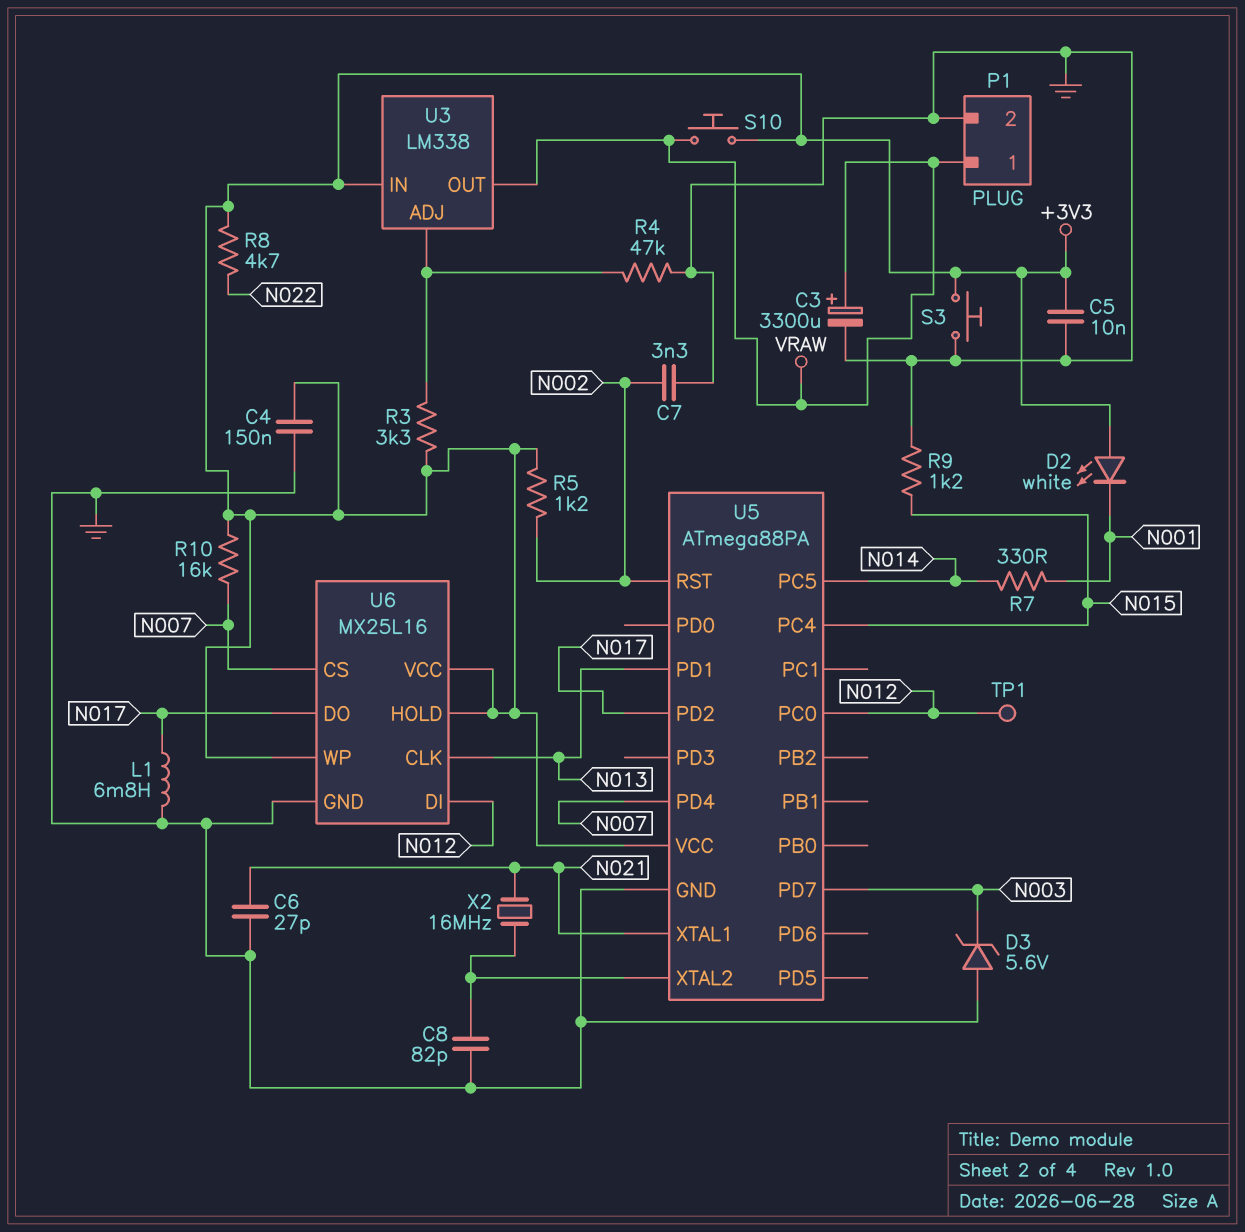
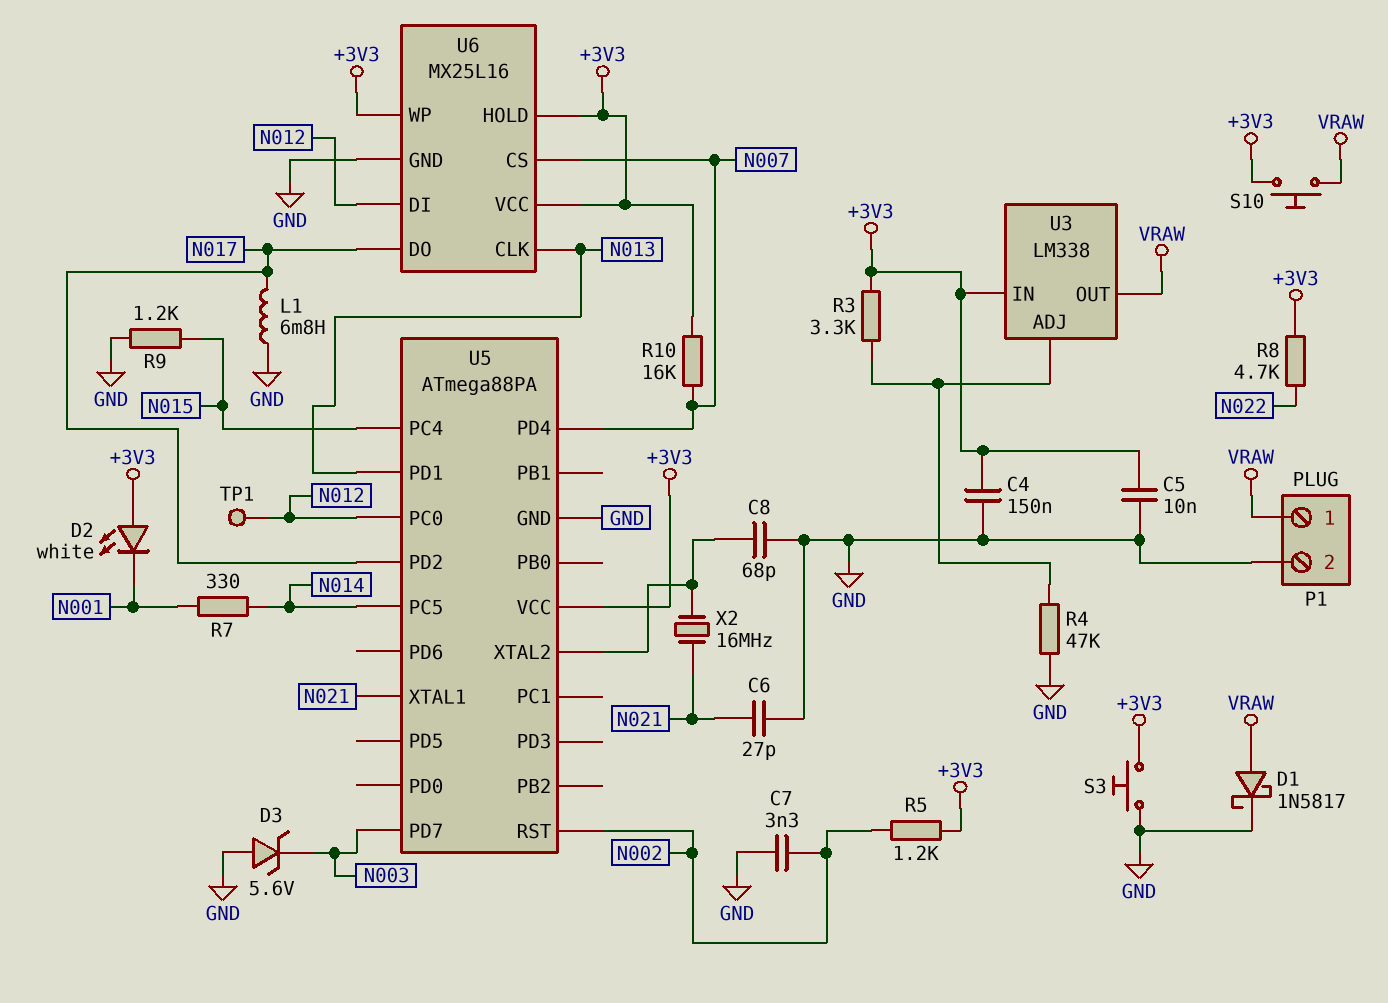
C3: 3300uF (plus VRAW, minus GND) -> none
C8: 82pF (GND, U5/XTAL2) -> 68pF (GND, U5/XTAL2)
D1: none -> schottky 1N5817 (A VRAW, K GND)

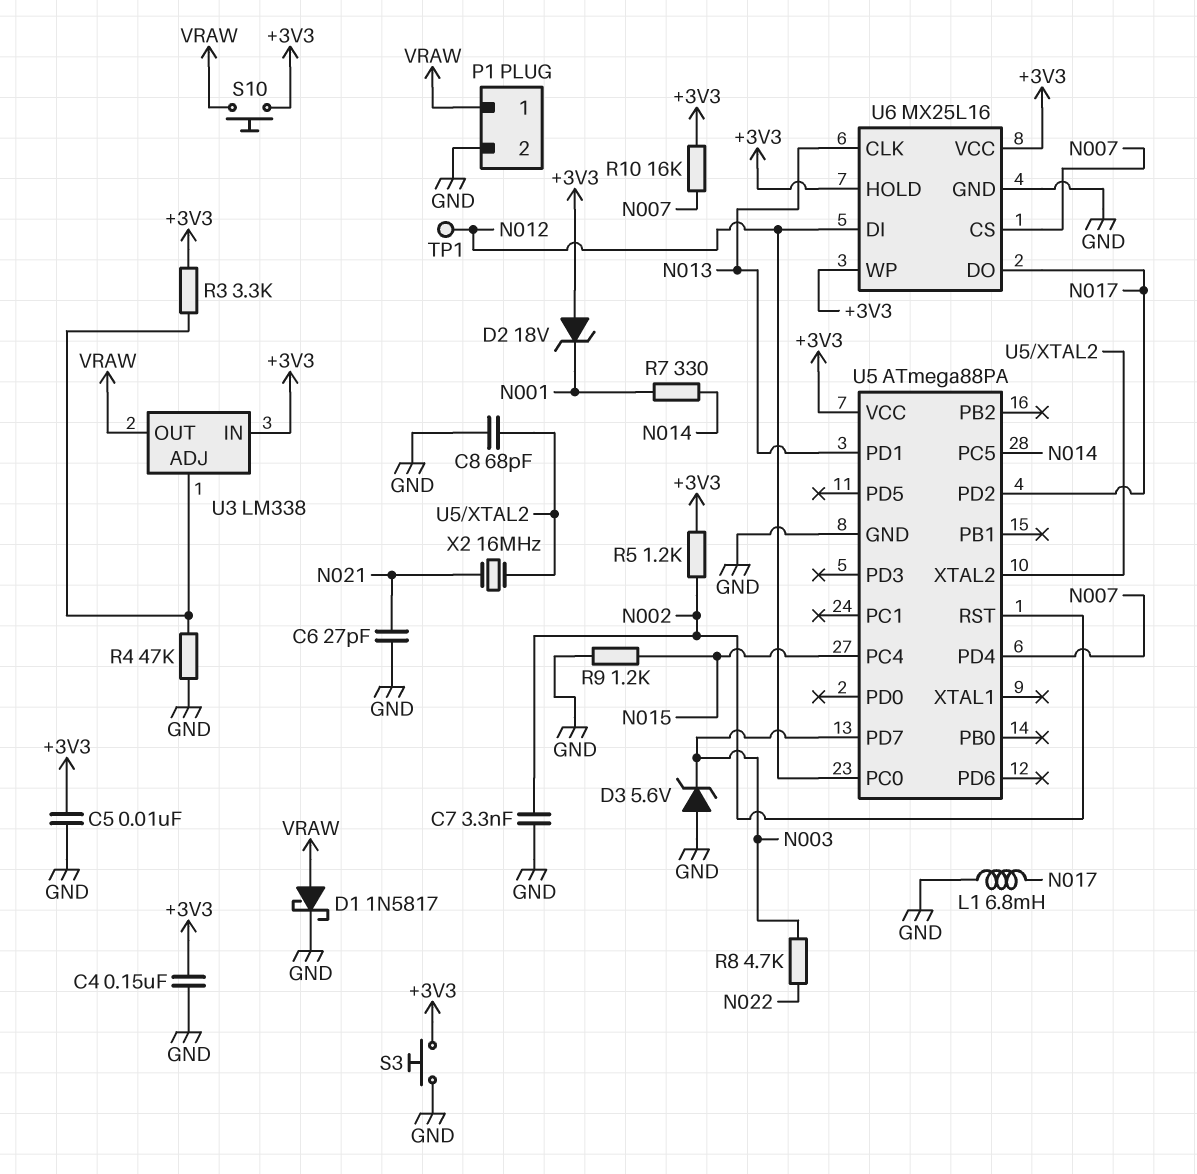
D2: LED white (A +3V3, K N001) -> zener 18V (A +3V3, K N001)
R8: 4.7k (+3V3, N022) -> 4.7k (N003, N022)
U5 pin XTAL1: N021 -> none

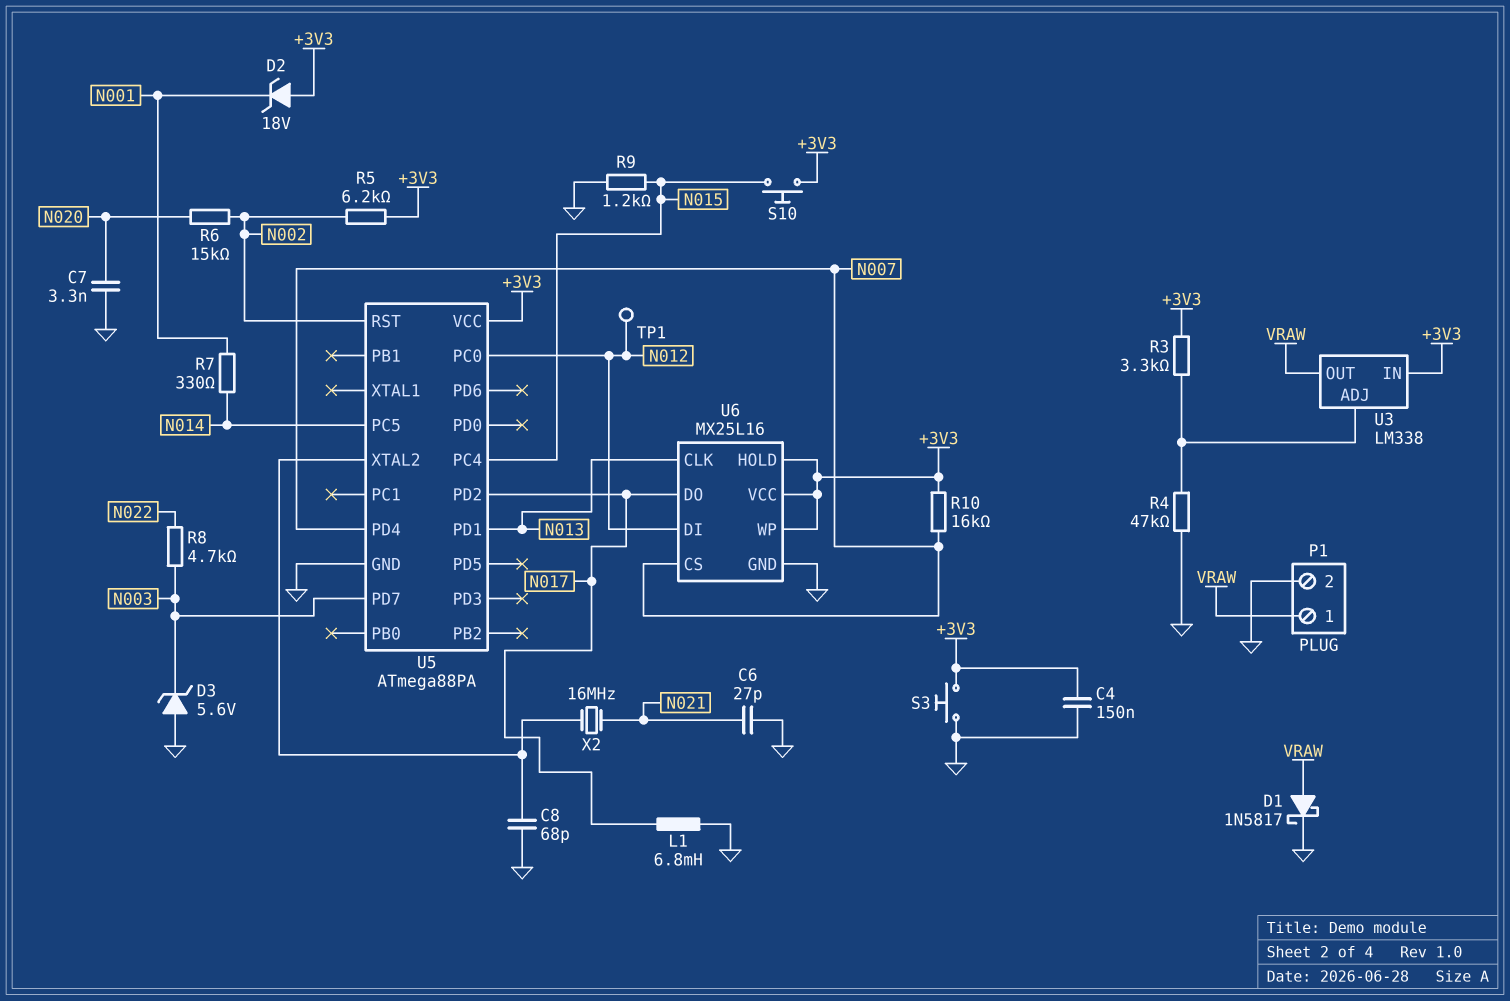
C5: 10nF (+3V3, GND) -> none
C7: 3.3nF (GND, N002) -> 3.3nF (GND, N020)
R5: 1.2k (+3V3, N002) -> 6.2k (+3V3, N002)
R6: none -> 15k (N002, N020)
S10: button (+3V3, VRAW) -> button (+3V3, N015)

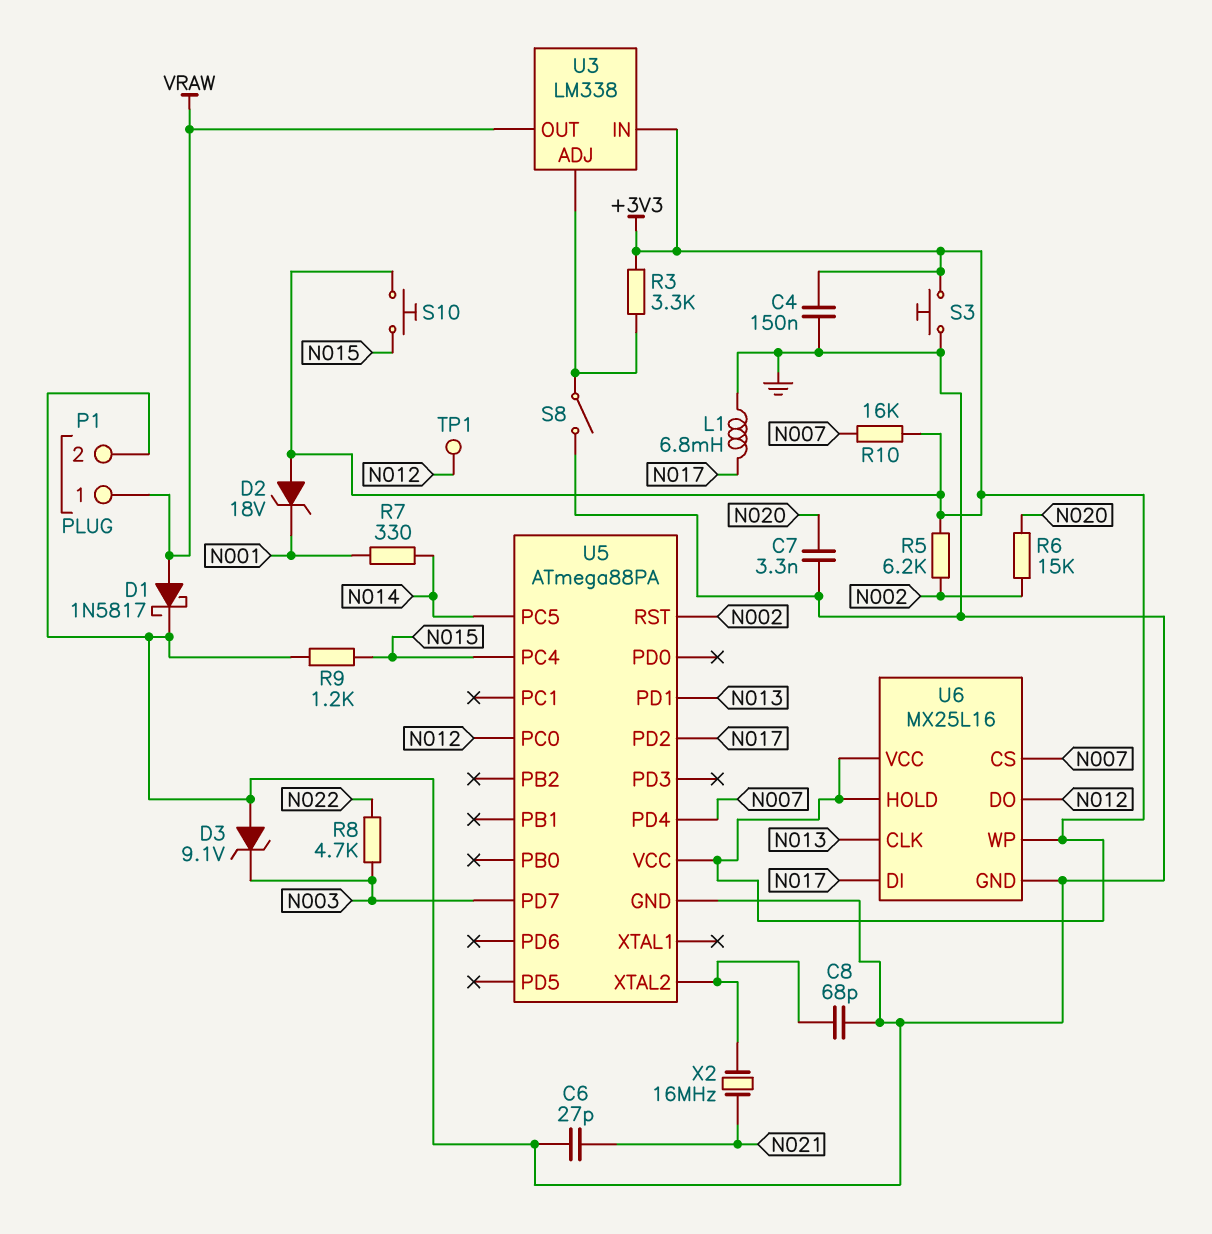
D3: zener 5.6V (A GND, K N003) -> zener 9.1V (A GND, K N003)
R4: 47k (GND, U3/ADJ) -> none
S8: none -> switch (GND, U3/ADJ)
U6 pin DI: N012 -> N017
U6 pin DO: N017 -> N012

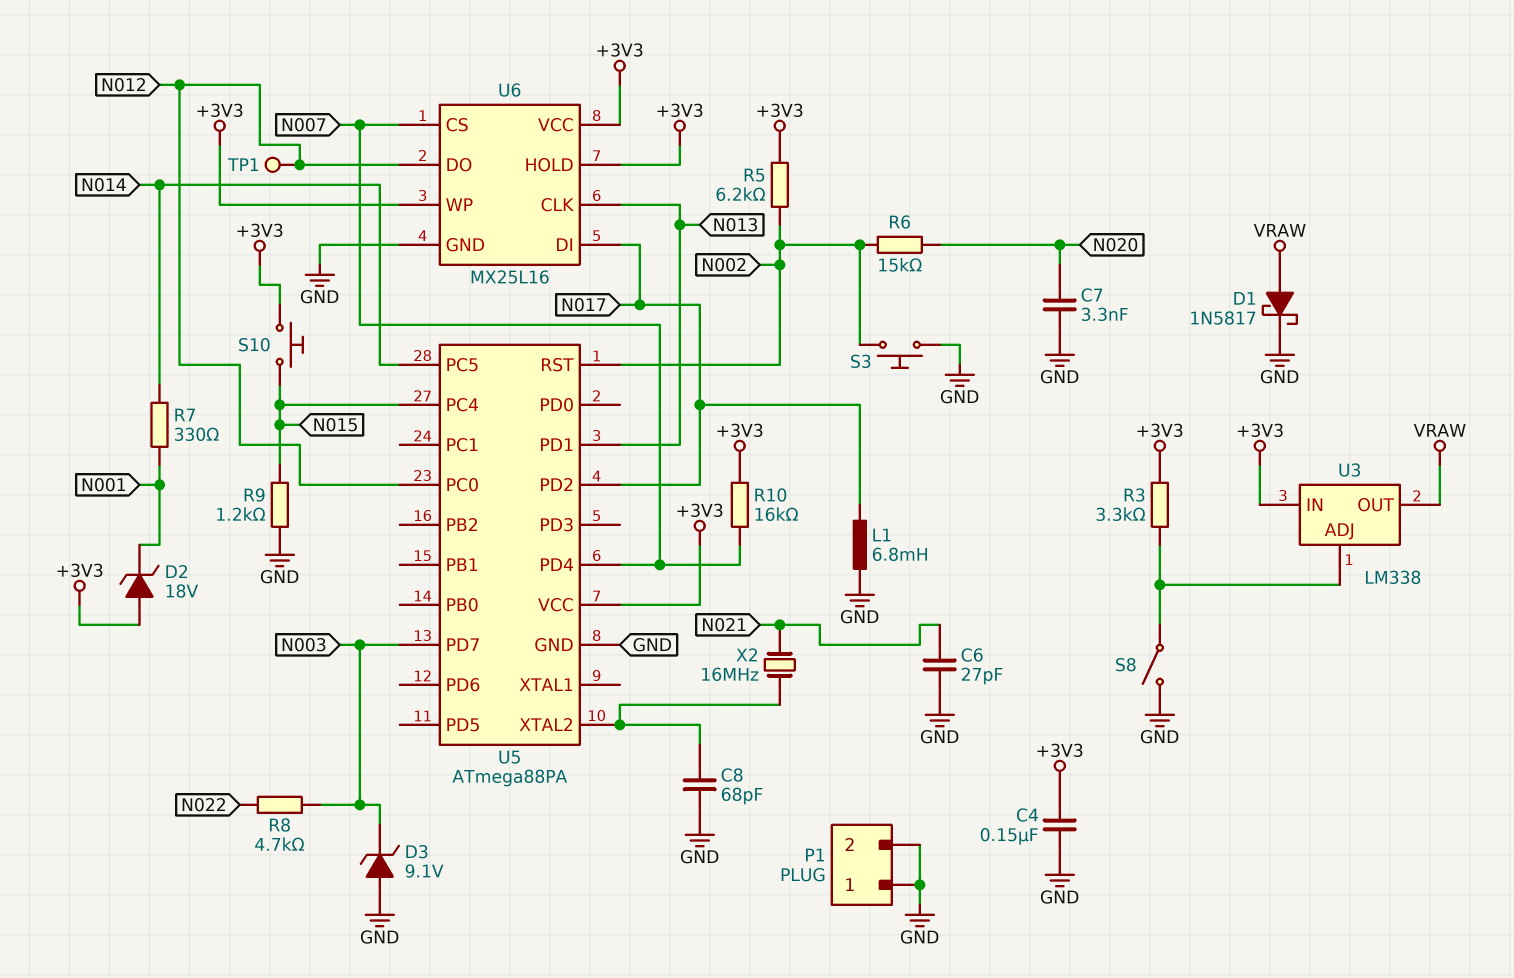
P1 pin 1: VRAW -> GND
S3: button (+3V3, GND) -> button (GND, N002)

